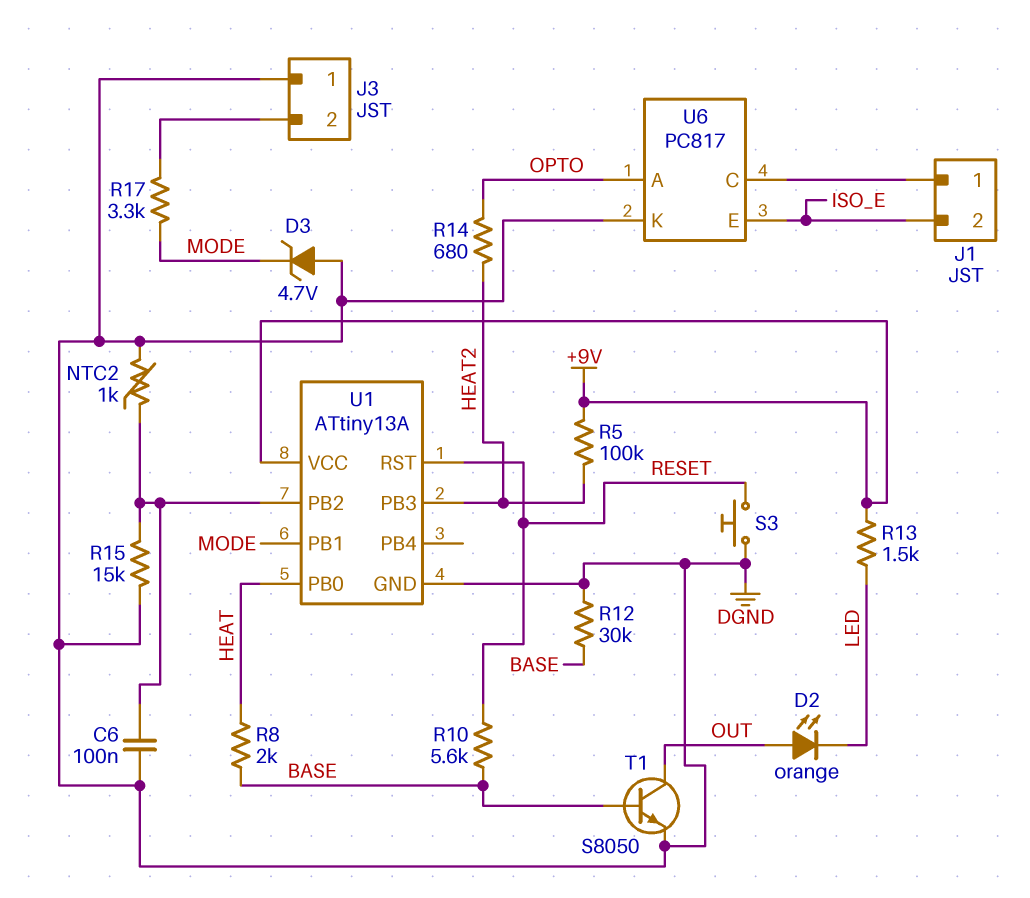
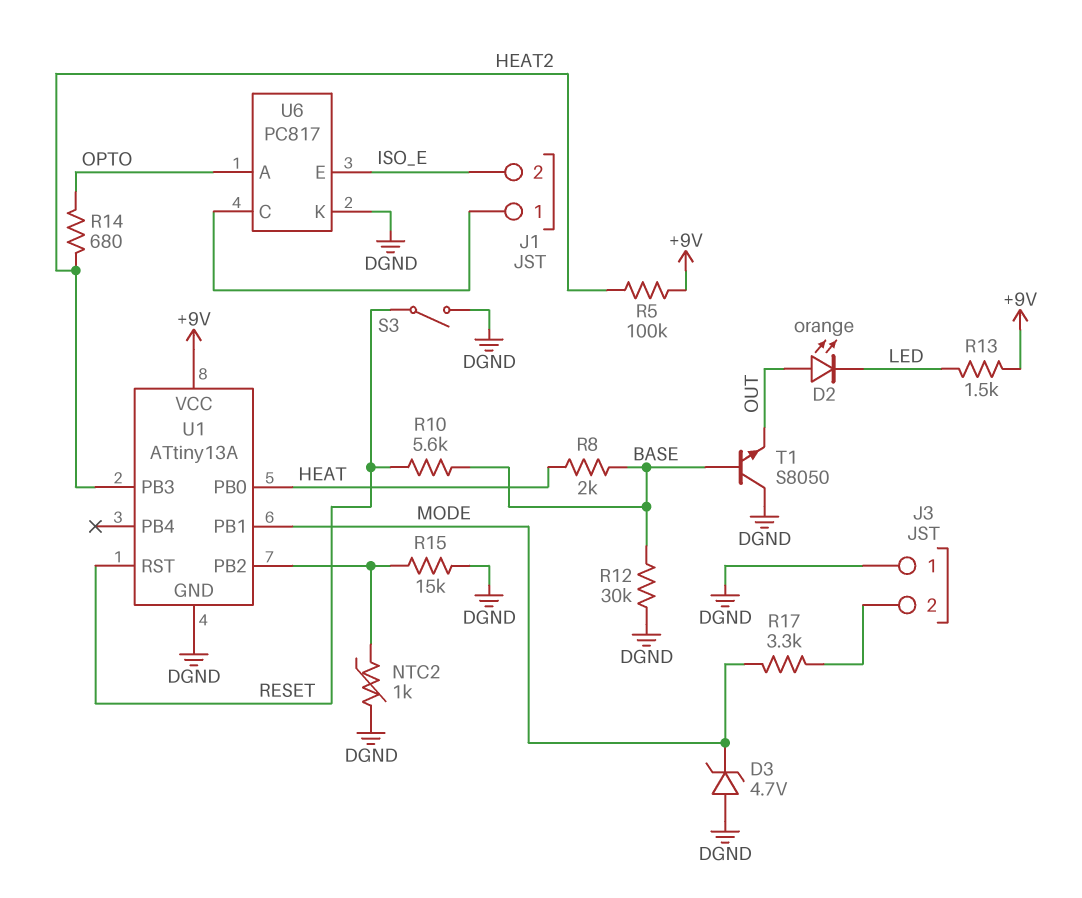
C6: 100nF (DGND, U1/PB2) -> none
S3: button (DGND, RESET) -> switch (DGND, RESET)
T1: NPN S8050 (B BASE, C OUT, E DGND) -> NPN S8050 (B BASE, C DGND, E OUT)

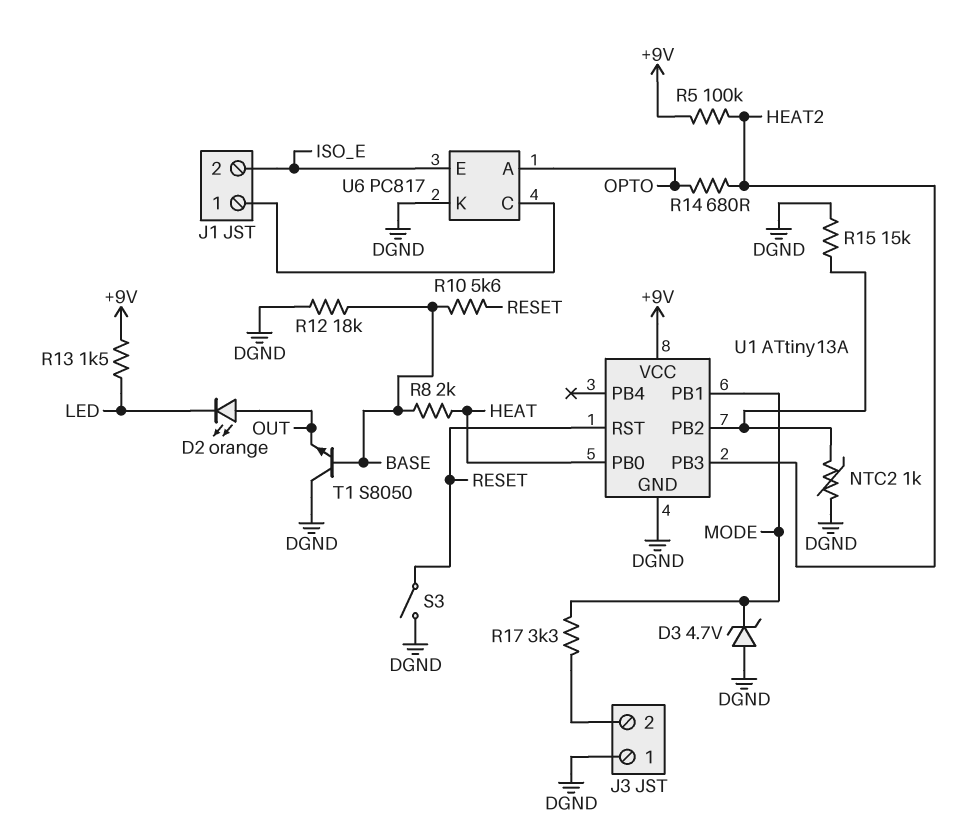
R12: 30k (BASE, DGND) -> 18k (BASE, DGND)

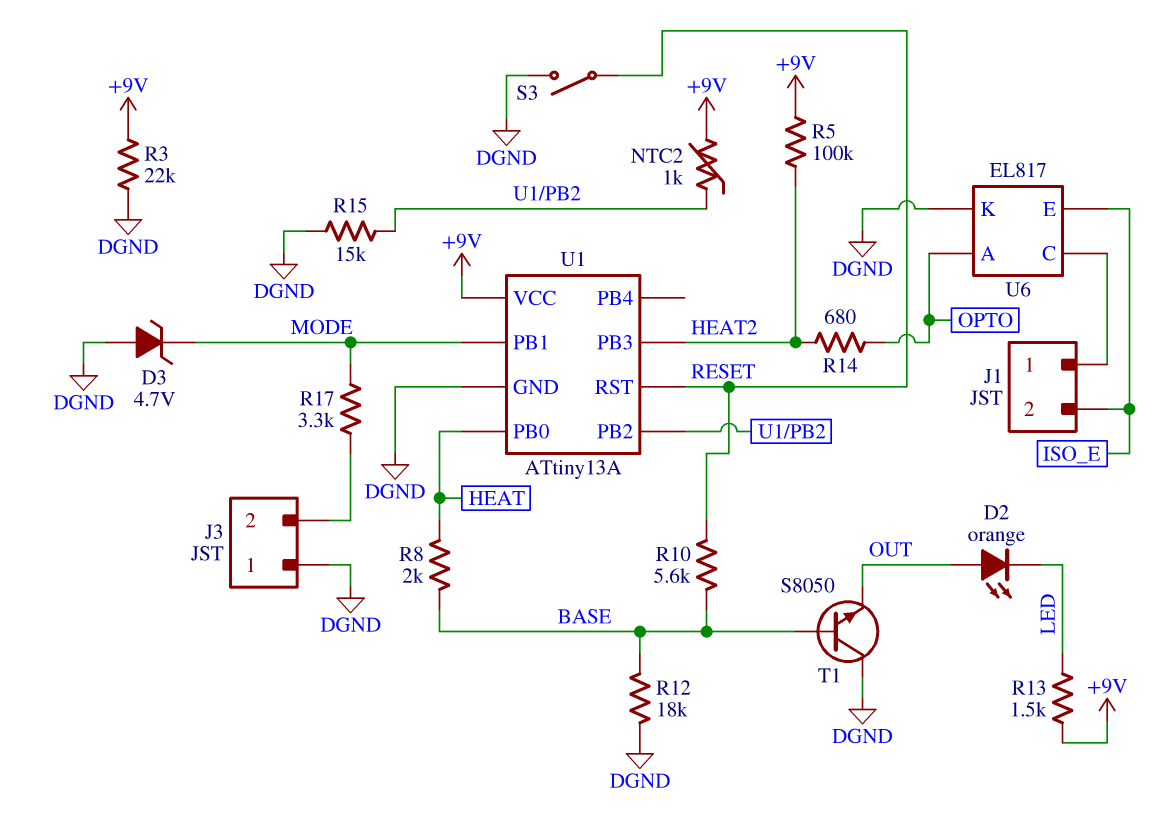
NTC2: 1k (DGND, U1/PB2) -> 1k (+9V, U1/PB2)
R3: none -> 22k (+9V, DGND)
U6: PC817 -> EL817

